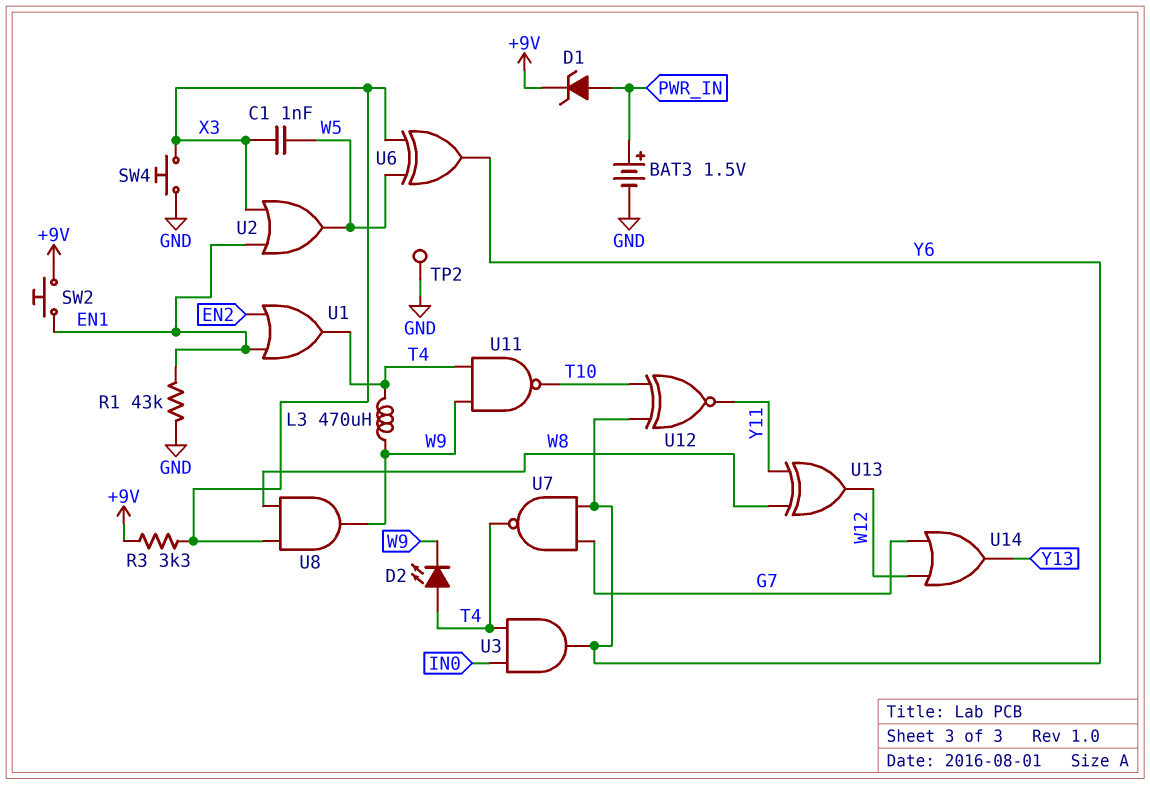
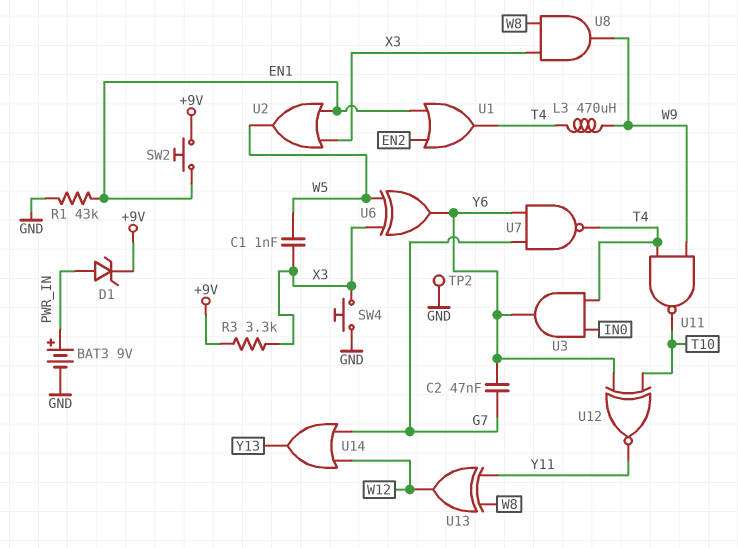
BAT3: 1.5V (plus PWR_IN, minus GND) -> 9V (plus PWR_IN, minus GND)
C2: none -> 47nF (G7, Y6)
D2: LED (A T4, K W9) -> none

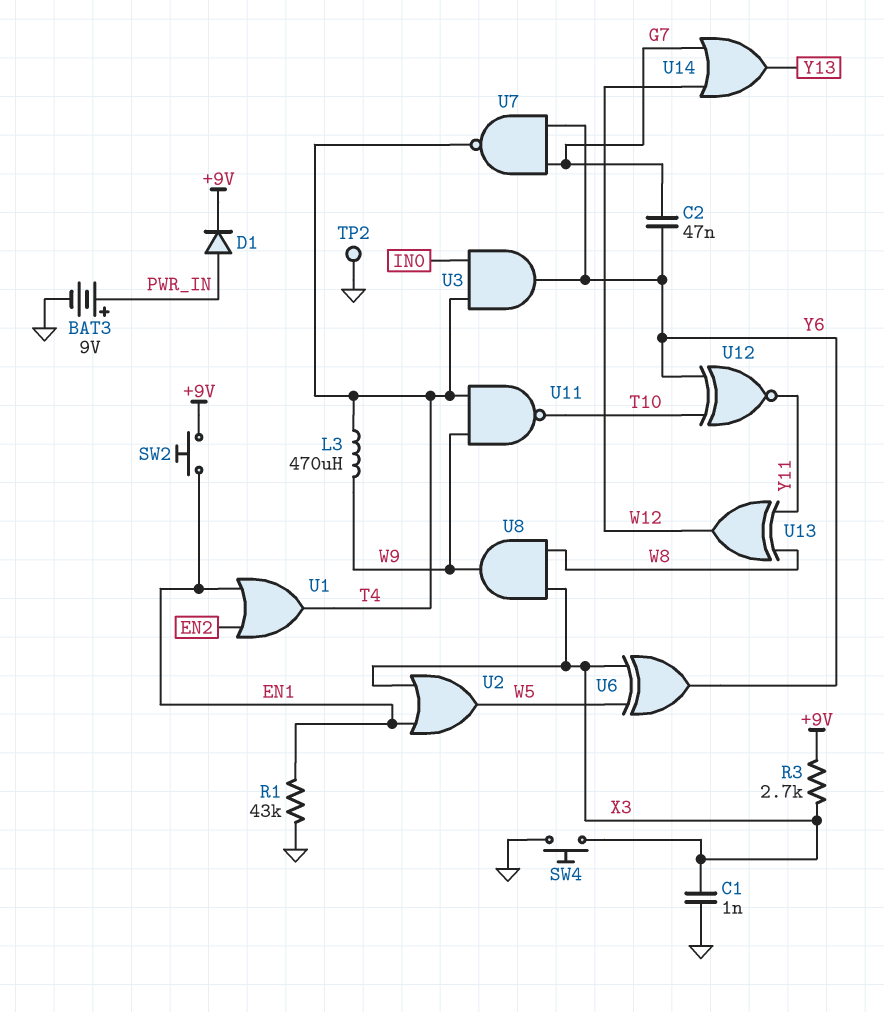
C1: 1nF (W5, X3) -> 1nF (GND, X3)
D1: zener (A PWR_IN, K +9V) -> diode (A PWR_IN, K +9V)
R3: 3.3k (+9V, X3) -> 2.7k (+9V, X3)

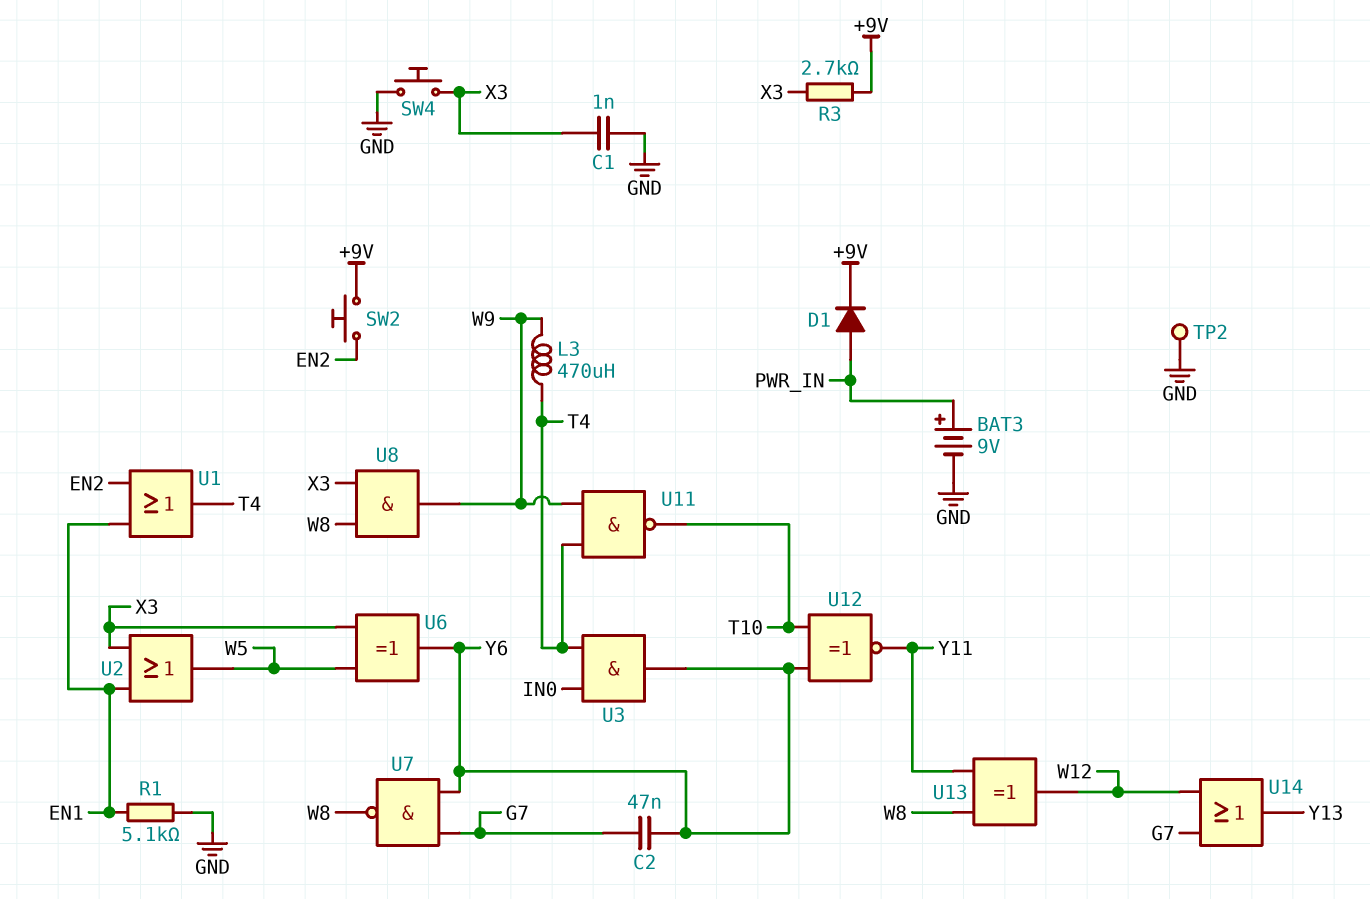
R1: 43k (EN1, GND) -> 5.1k (EN1, GND)
SW2: button (+9V, EN1) -> button (+9V, EN2)
U7: NAND (in G7, in Y6, out T4) -> NAND (in G7, in Y6, out W8)

